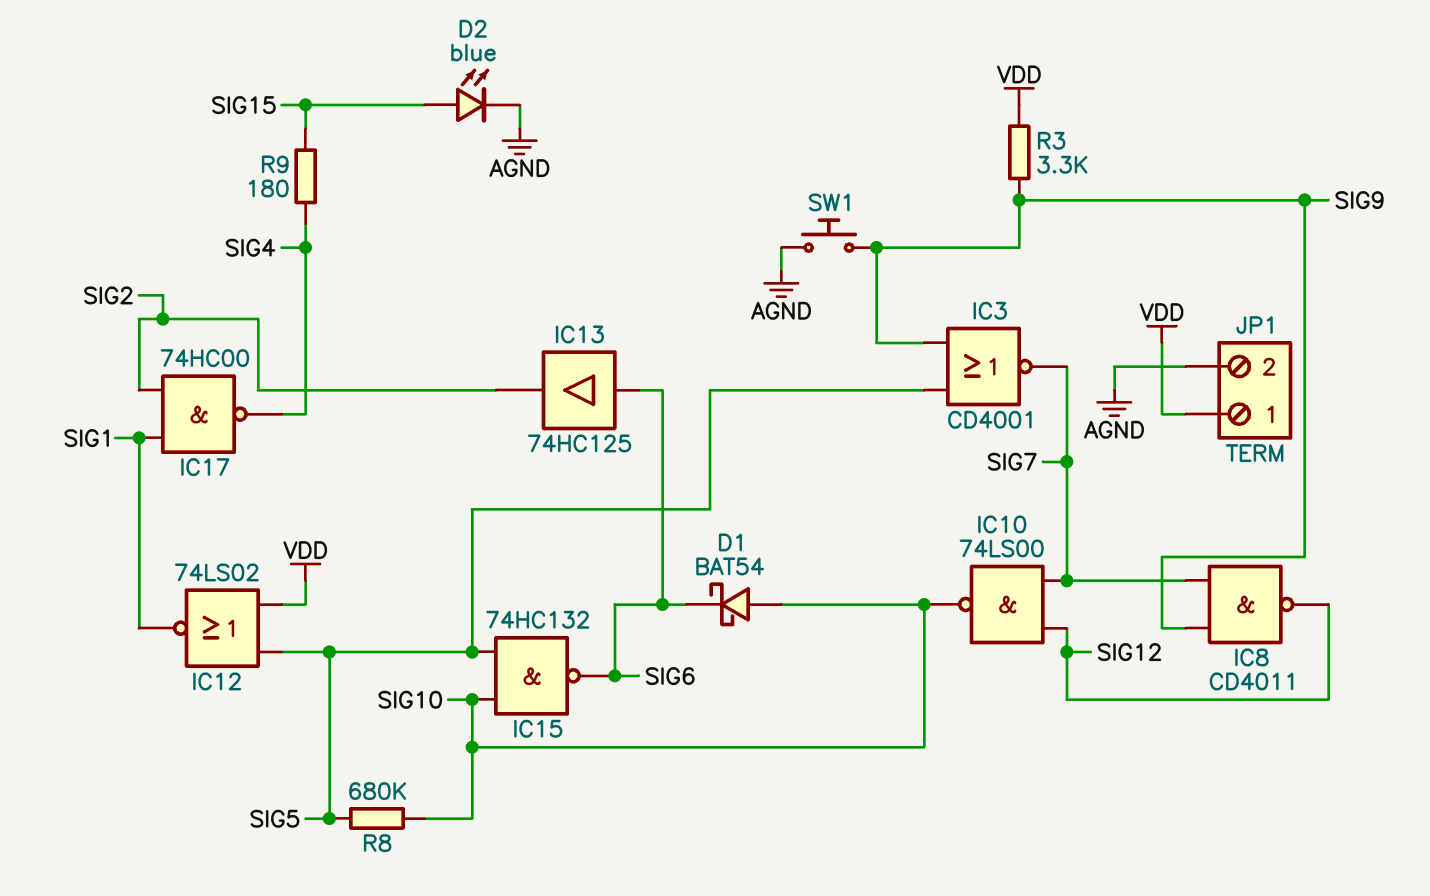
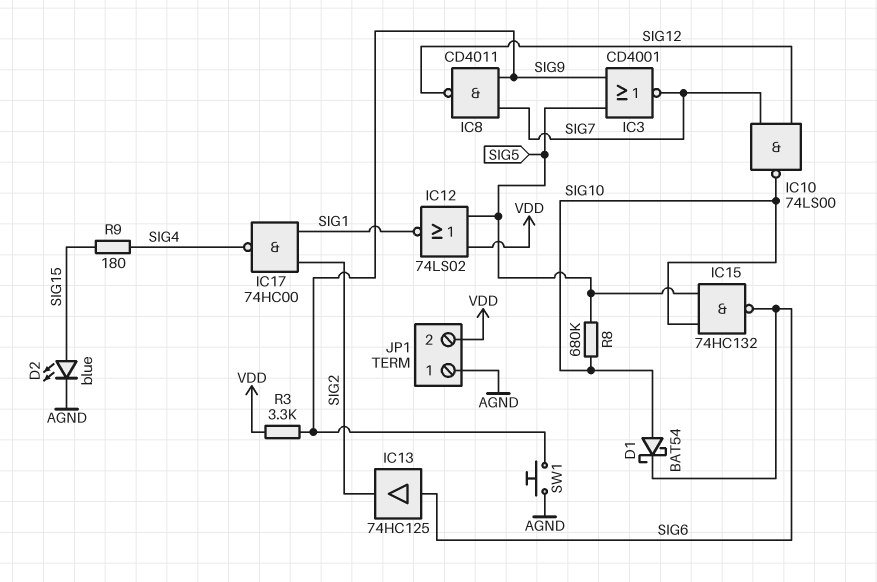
JP1 pin 1: VDD -> AGND
JP1 pin 2: AGND -> VDD

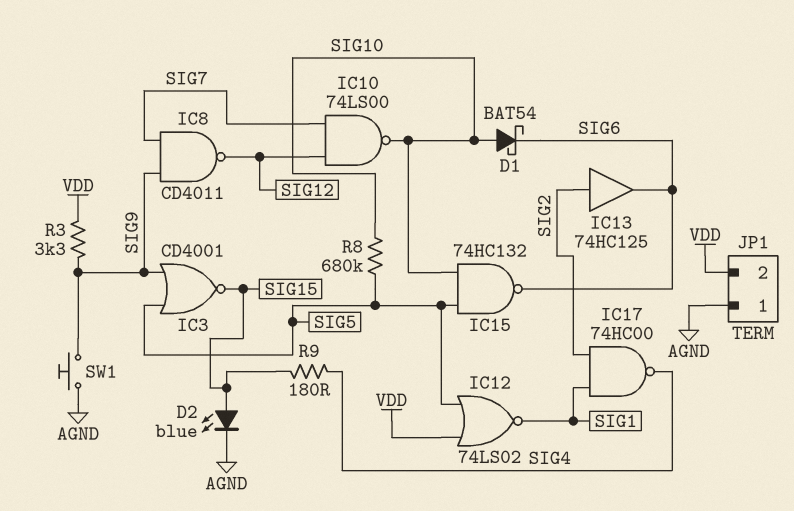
IC3: NOR CD4001 (in SIG5, in SIG9, out SIG7) -> NOR CD4001 (in SIG5, in SIG9, out SIG15)
IC13: buffer 74HC125 (in SIG6, out SIG2) -> buffer 74HC125 (in SIG2, out SIG6)

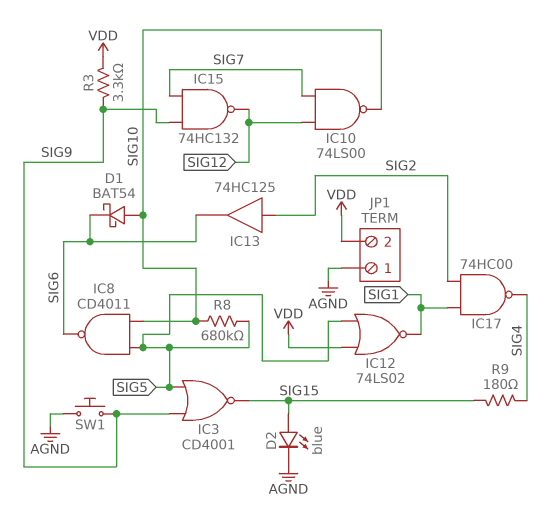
IC8: NAND CD4011 (in SIG7, in SIG9, out SIG12) -> NAND CD4011 (in SIG5, in SIG10, out SIG6)
IC15: NAND 74HC132 (in SIG5, in SIG10, out SIG6) -> NAND 74HC132 (in SIG7, in SIG9, out SIG12)

